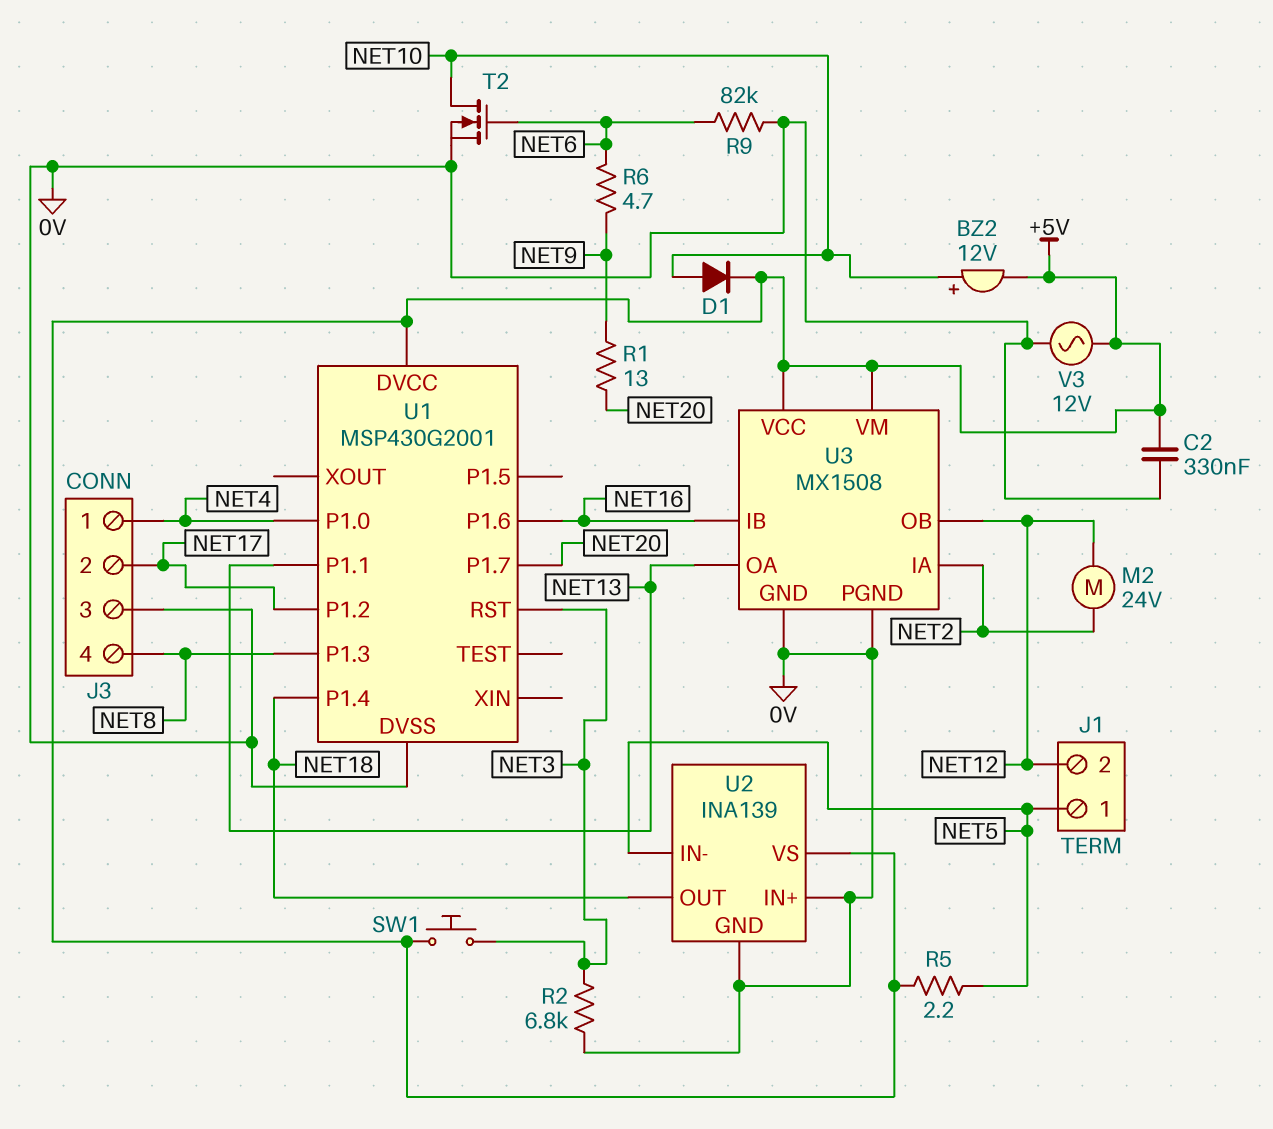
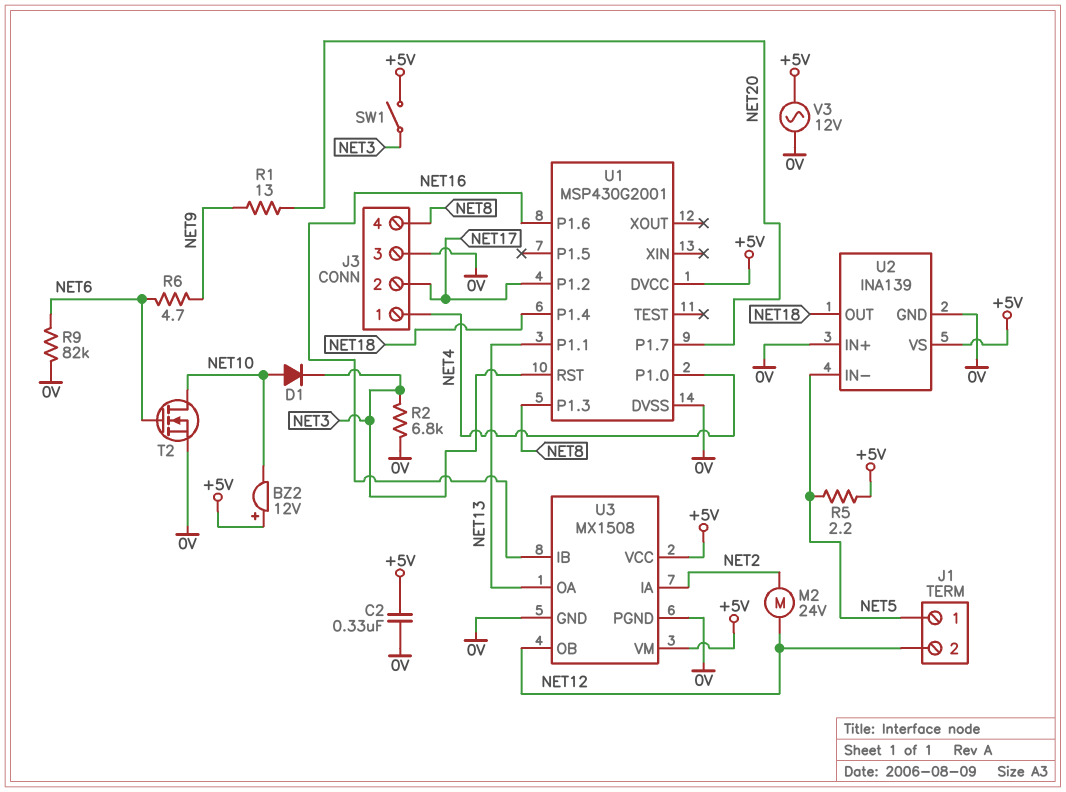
BZ2: buzzer 12V (plus NET10, minus +5V) -> buzzer 12V (plus +5V, minus NET10)
D1: diode (A NET10, K +5V) -> diode (A NET10, K NET3)
SW1: button (+5V, NET3) -> switch (+5V, NET3)

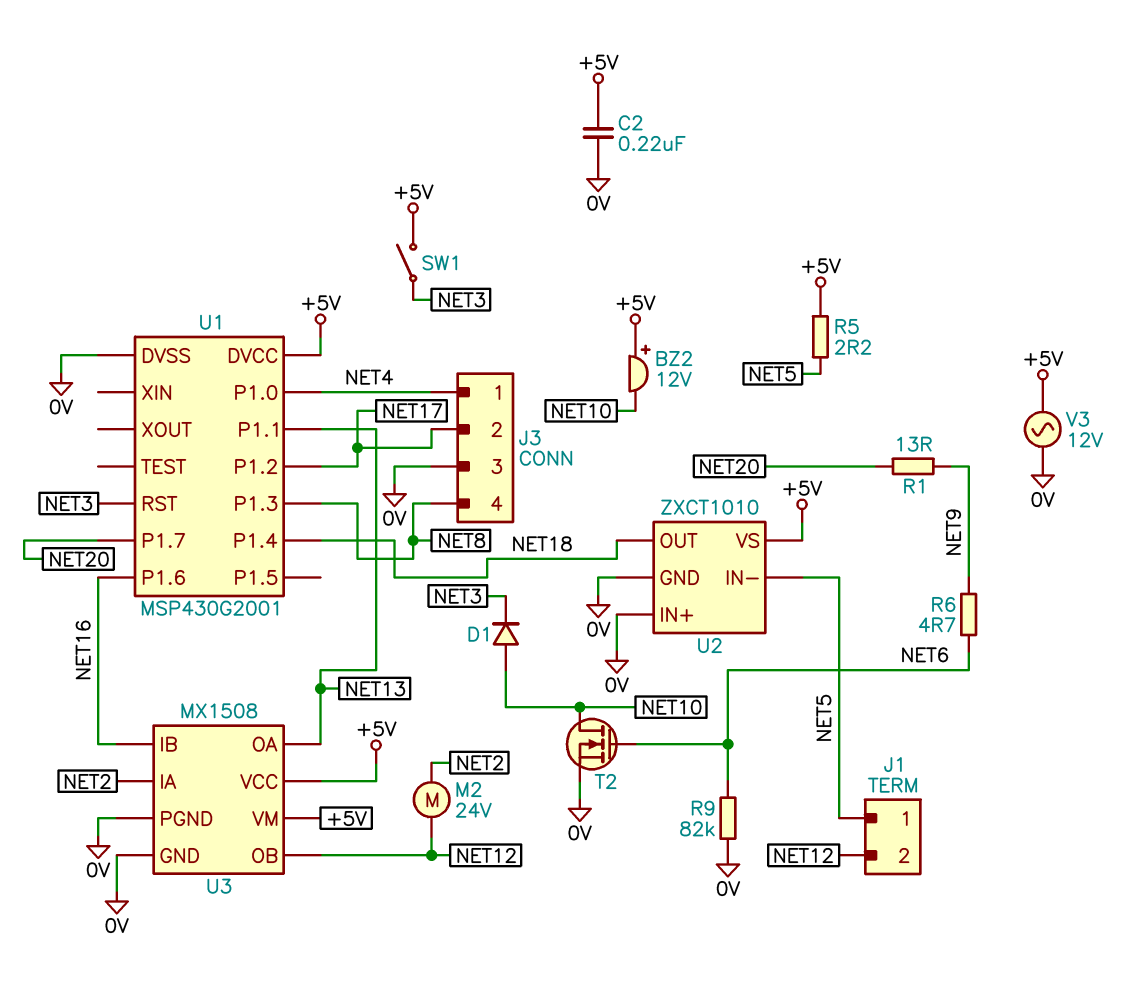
C2: 330nF (+5V, 0V) -> 220nF (+5V, 0V)
R2: 6.8k (0V, NET3) -> none
U2: INA139 -> ZXCT1010

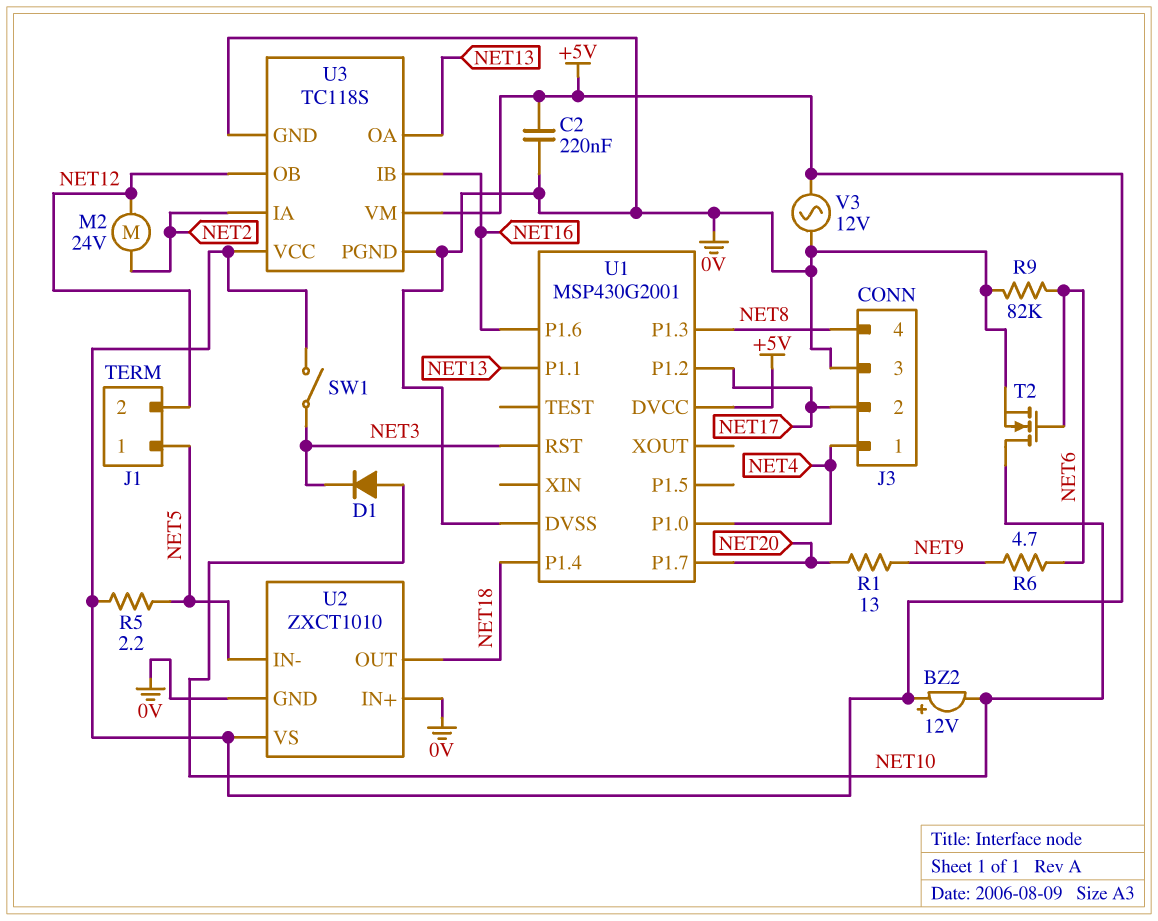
U3: MX1508 -> TC118S

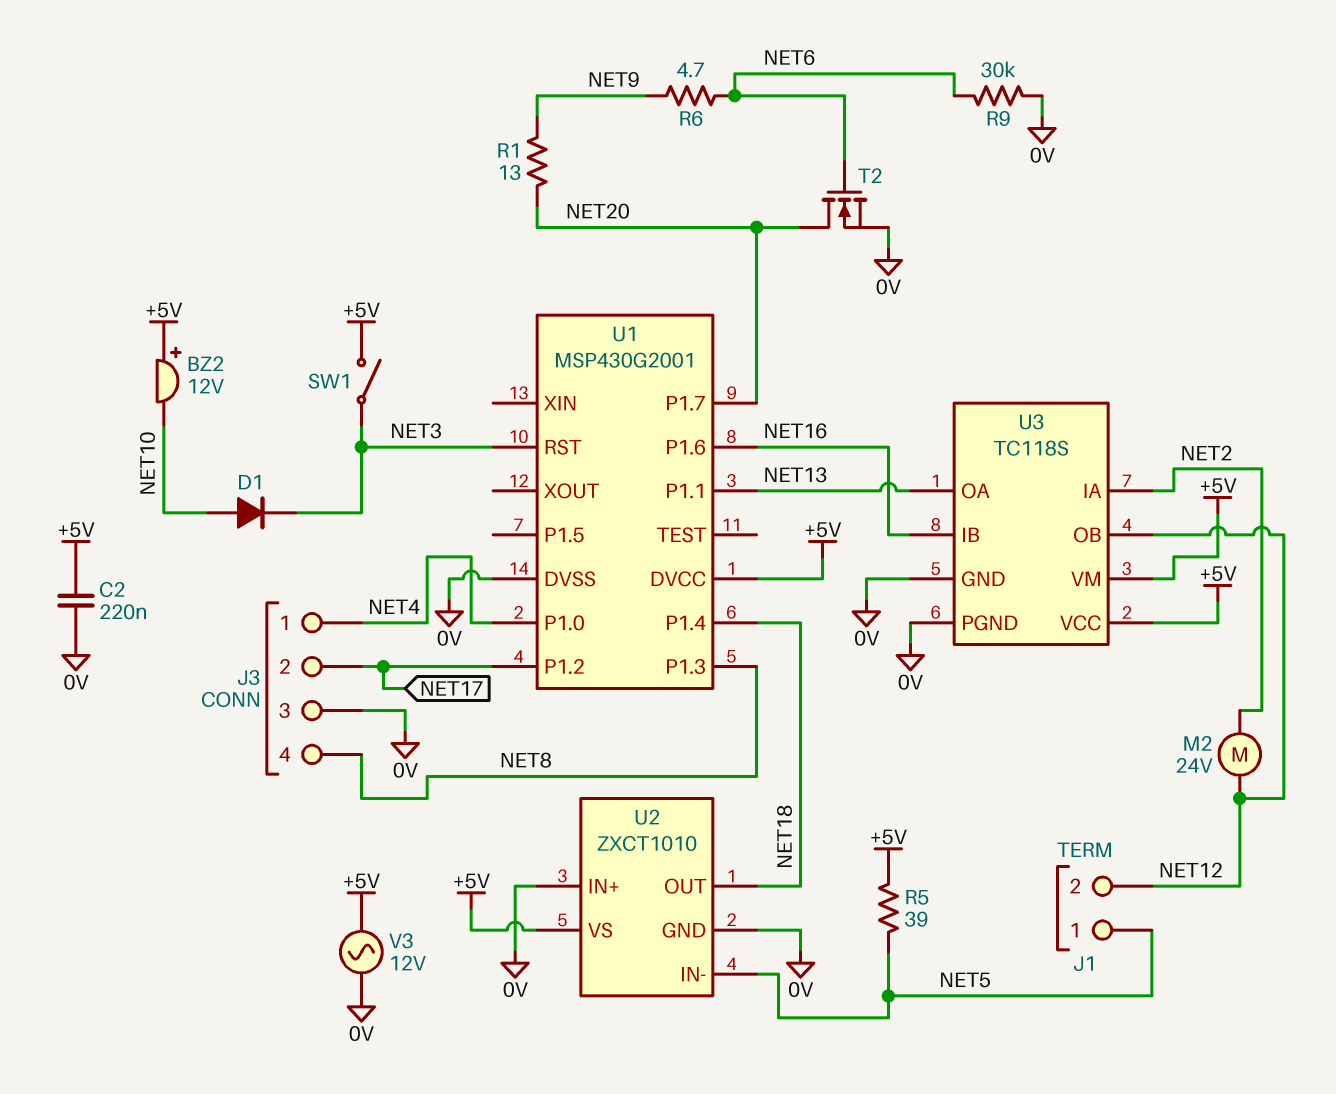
R5: 2.2 (+5V, NET5) -> 39 (+5V, NET5)
R9: 82k (0V, NET6) -> 30k (0V, NET6)
T2: NMOS (G NET6, D NET10, S 0V) -> NMOS (G NET6, D NET20, S 0V)

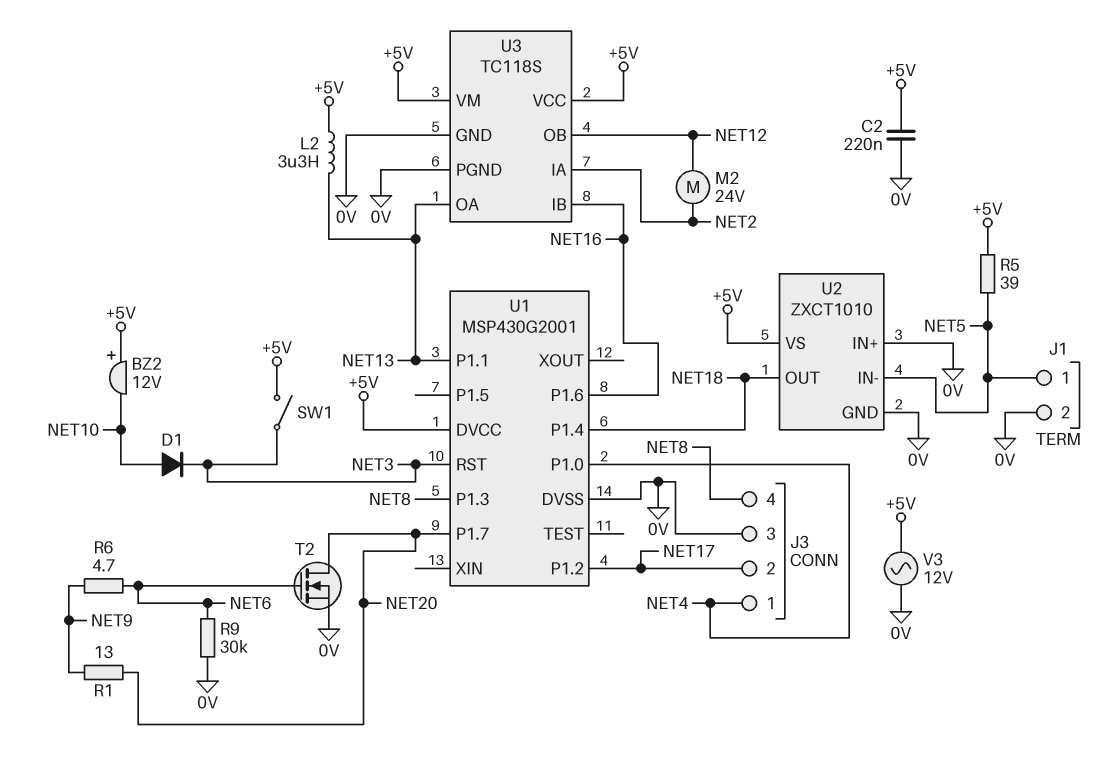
J1 pin 2: NET12 -> 0V
L2: none -> 3.3uH (+5V, NET13)

